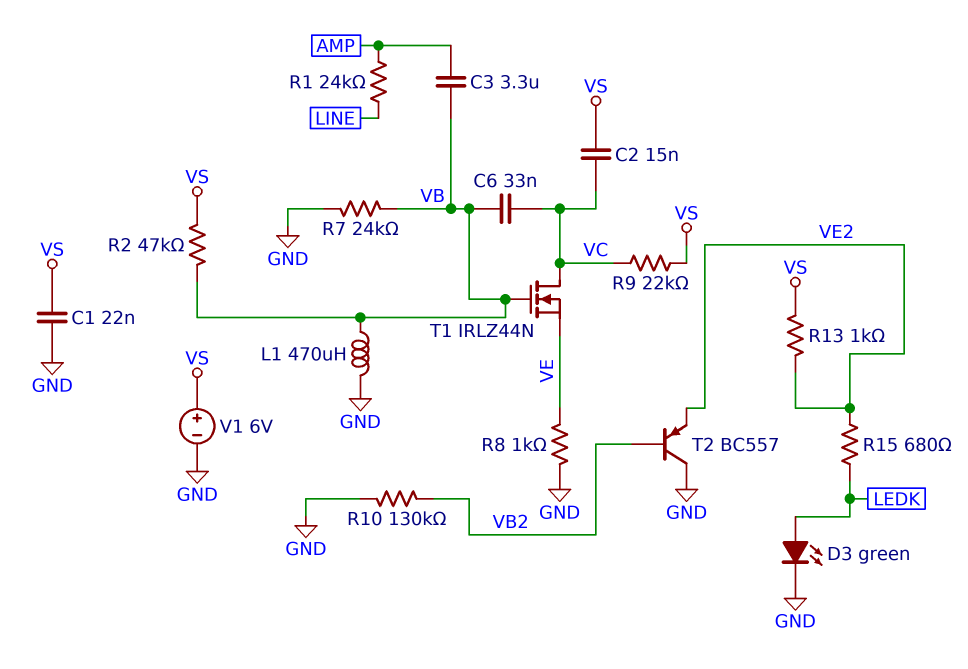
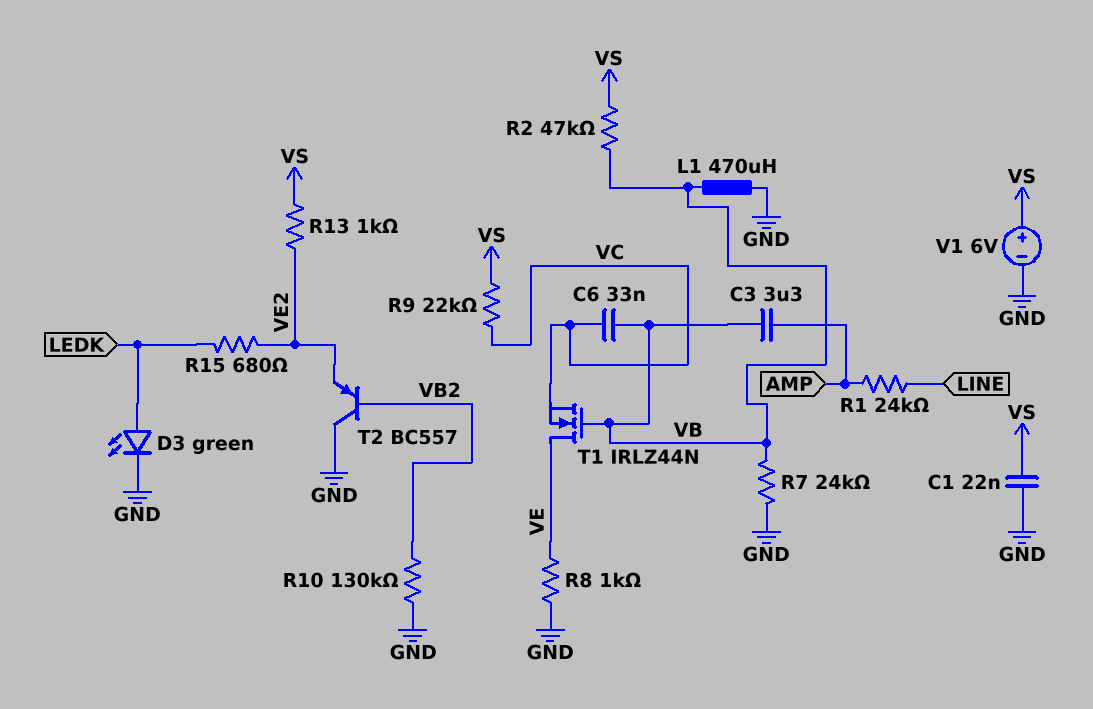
C2: 15nF (VC, VS) -> none
T1: NMOS IRLZ44N (G VB, D VC, S VE) -> NMOS IRLZ44N (G VB, D VE, S VC)

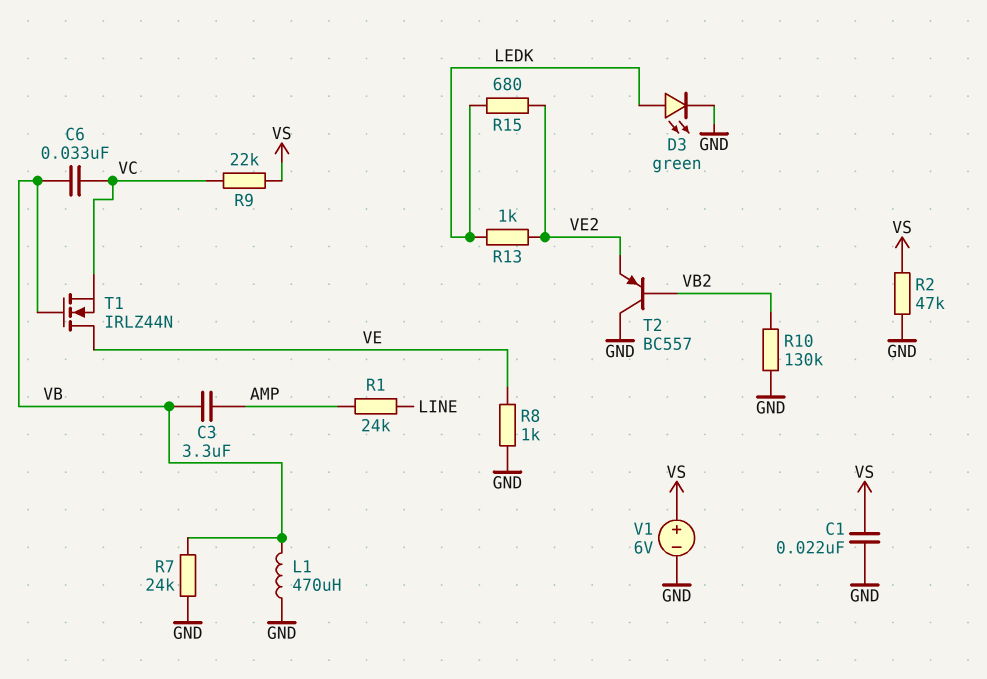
R2: 47k (VB, VS) -> 47k (GND, VS)
R13: 1k (VE2, VS) -> 1k (LEDK, VE2)

